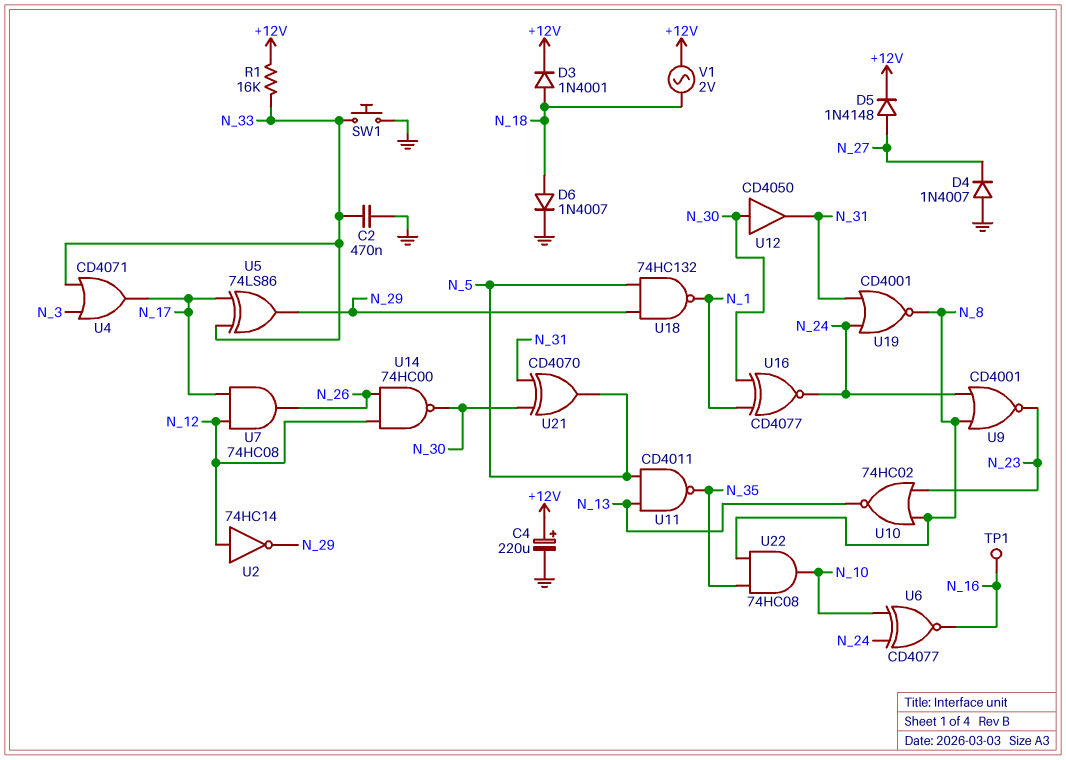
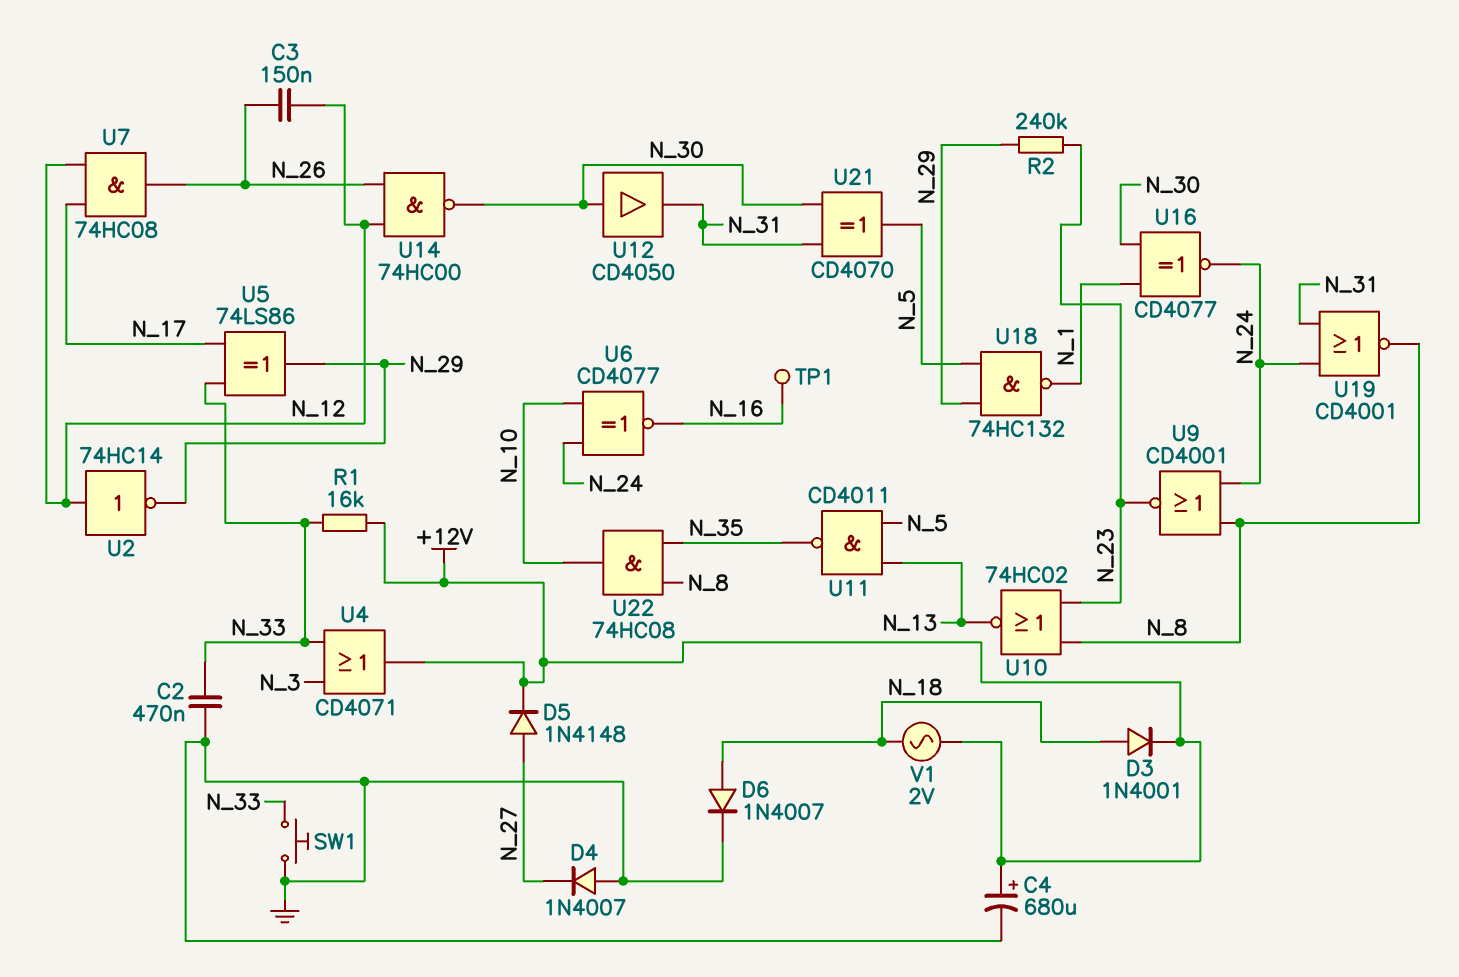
C3: none -> 150nF (N_12, N_26)
C4: 220uF (plus +12V, minus GND) -> 680uF (plus +12V, minus GND)
R2: none -> 240k (N_23, N_29)
U4: OR CD4071 (in N_3, in N_33, out N_17) -> OR CD4071 (in N_3, in N_33, out +12V)

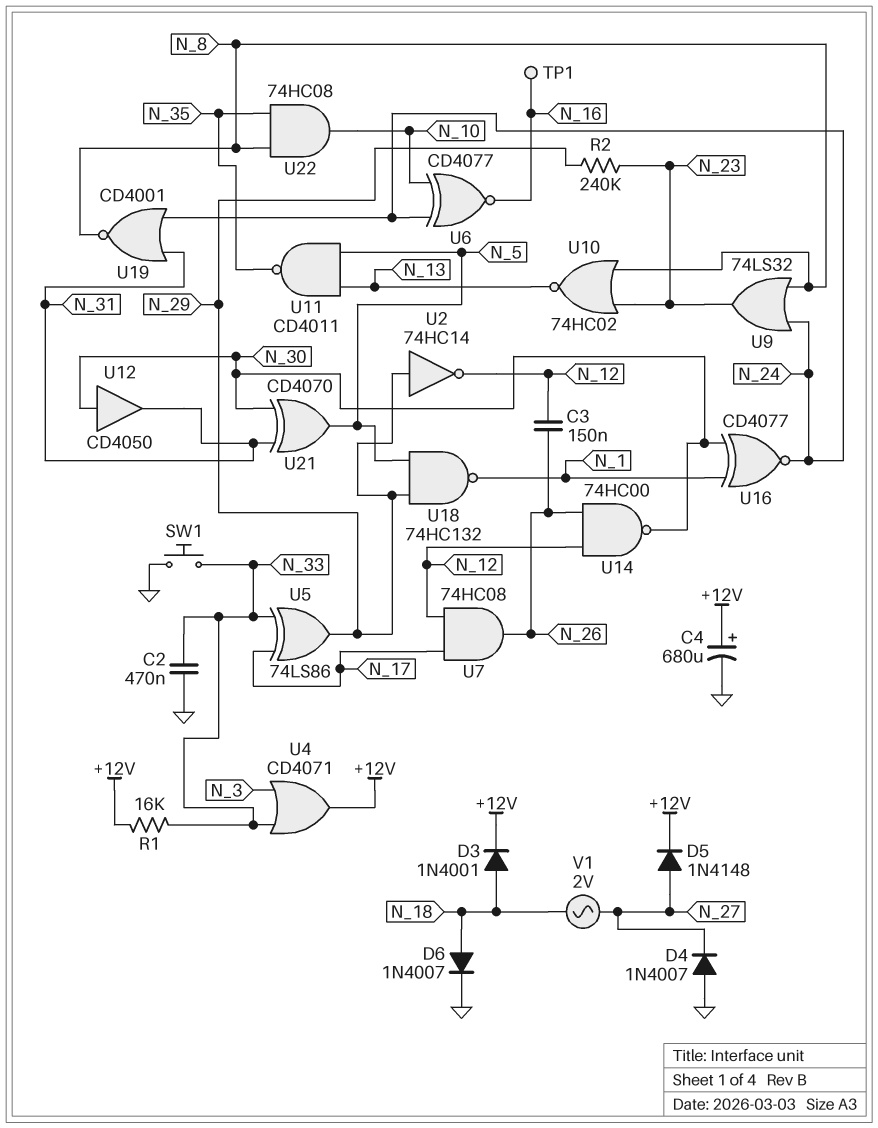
U2: NOT 74HC14 (in N_12, out N_29) -> NOT 74HC14 (in N_29, out N_12)
U9: NOR CD4001 (in N_8, in N_24, out N_23) -> OR 74LS32 (in N_8, in N_24, out N_23)
V1: AC 2V (+12V, N_18) -> AC 2V (N_18, N_27)

